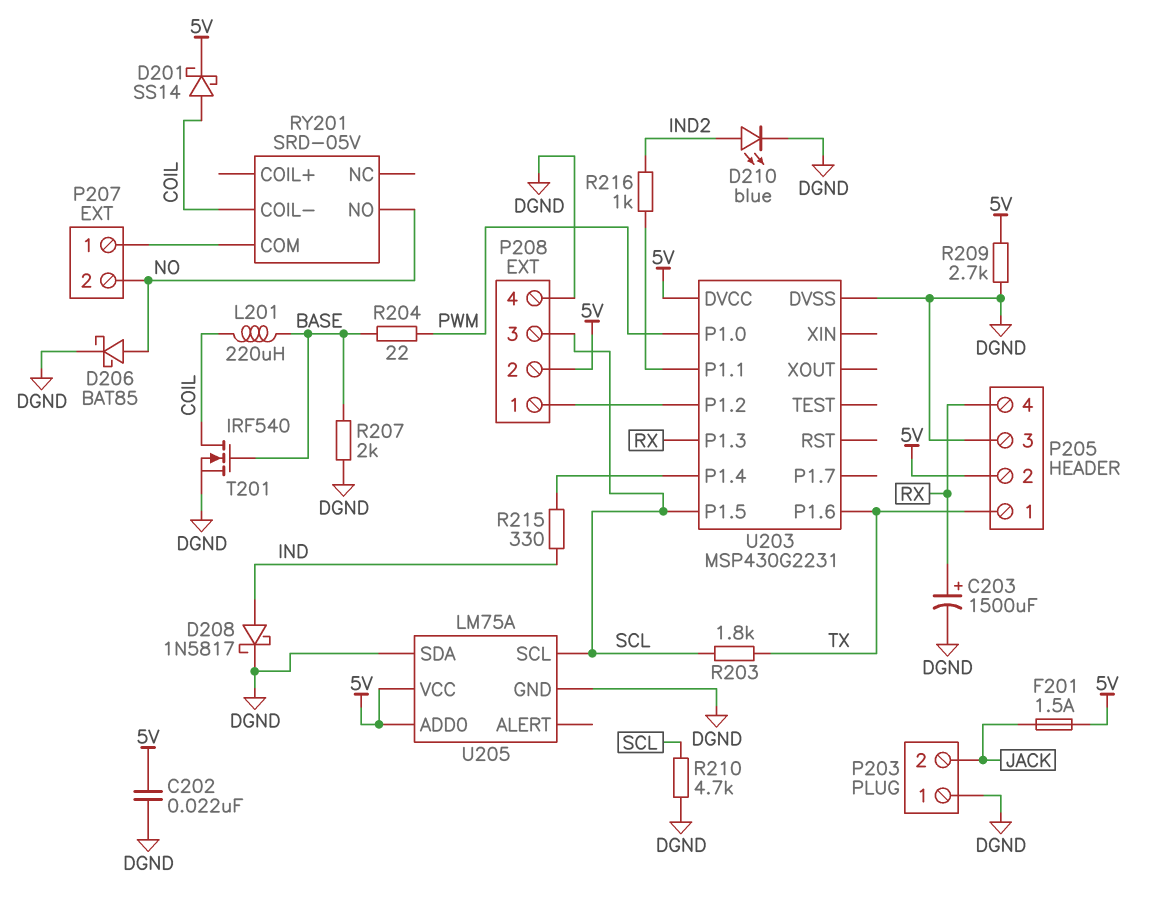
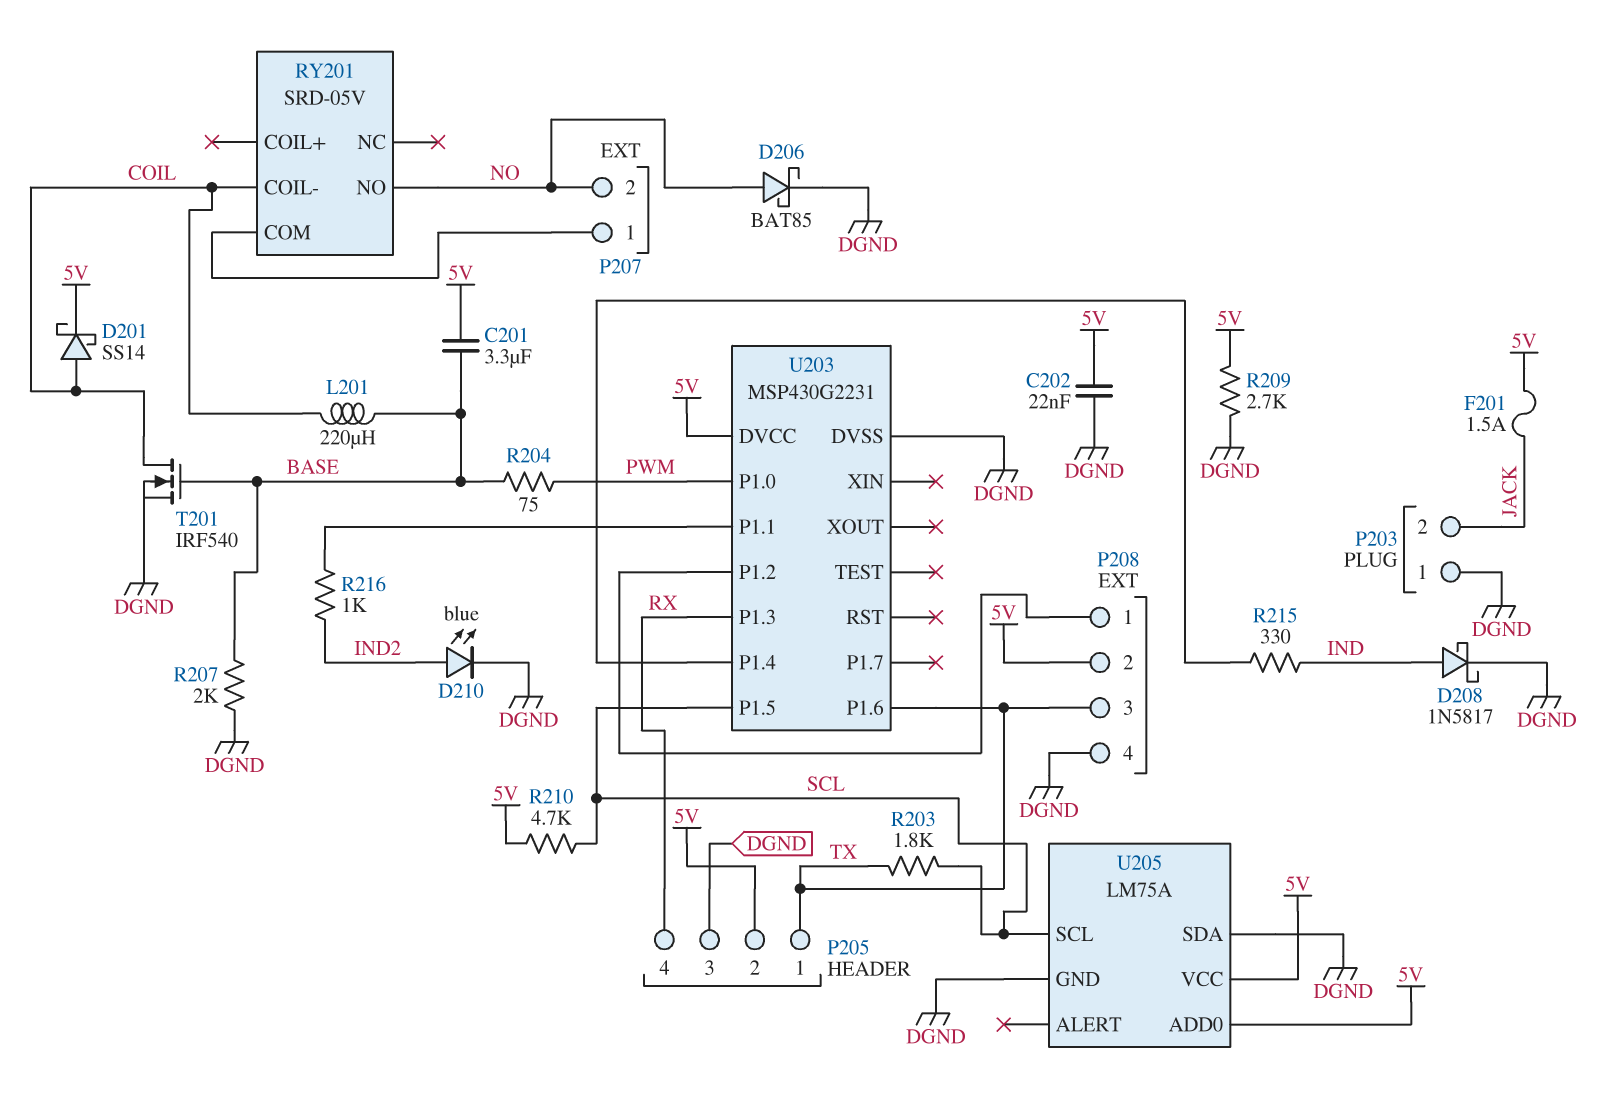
C201: none -> 3.3uF (5V, BASE)
C203: 1500uF (plus RX, minus DGND) -> none
P208 pin 3: SCL -> TX
R204: 22 (BASE, PWM) -> 75 (BASE, PWM)
R210: 4.7k (DGND, SCL) -> 4.7k (5V, SCL)

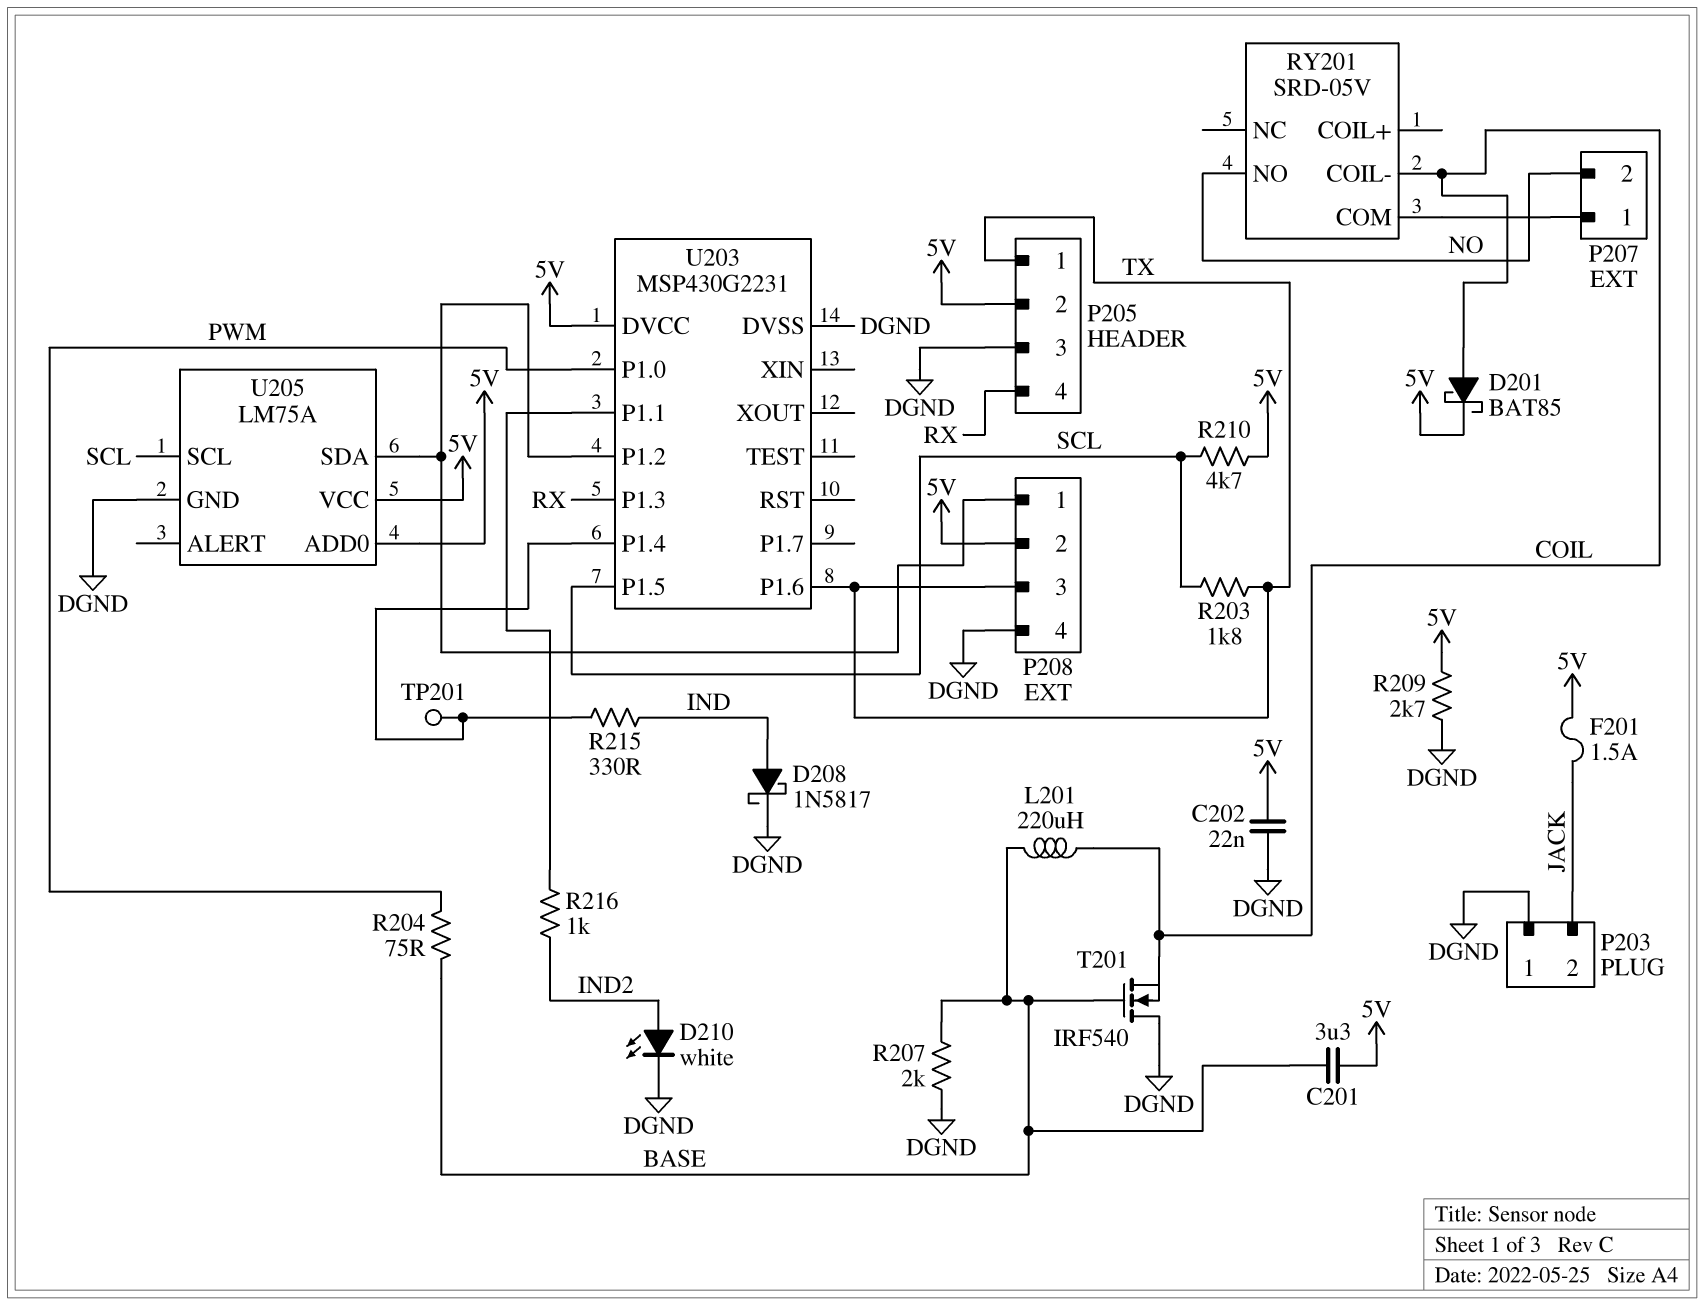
D201: schottky SS14 (A COIL, K 5V) -> schottky BAT85 (A COIL, K 5V)
D206: schottky BAT85 (A NO, K DGND) -> none
D210: LED blue (A IND2, K DGND) -> LED white (A IND2, K DGND)
T201: NMOS IRF540 (G BASE, D COIL, S DGND) -> NMOS IRF540 (G BASE, D DGND, S COIL)
TP201: none -> test point (U203/P1.4)
U205 pin SDA: DGND -> P208/1

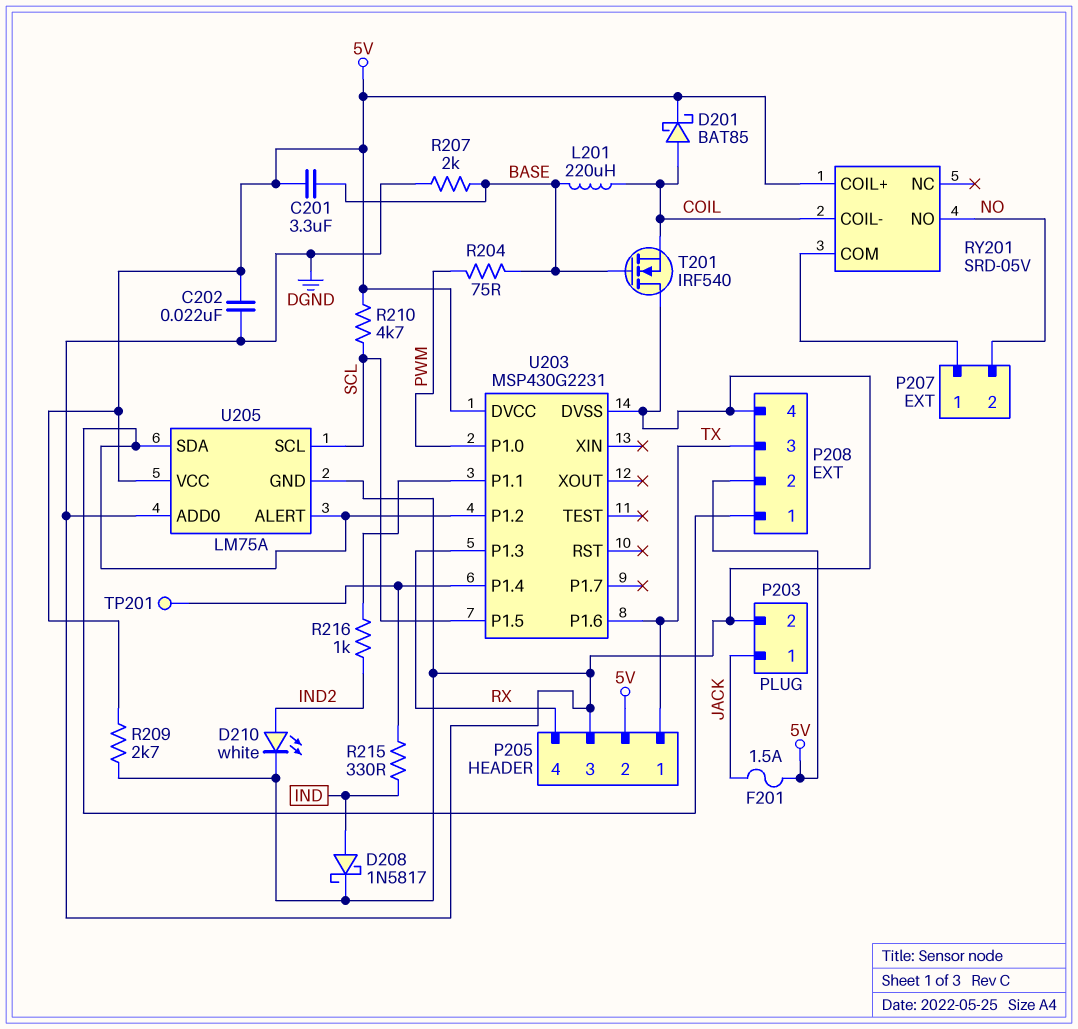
P203 pin 1: DGND -> JACK
P203 pin 2: JACK -> DGND
R203: 1.8k (SCL, TX) -> none
RY201 pin COIL+: none -> 5V
U205 pin ADD0: 5V -> DGND
U205 pin ALERT: none -> P208/1

